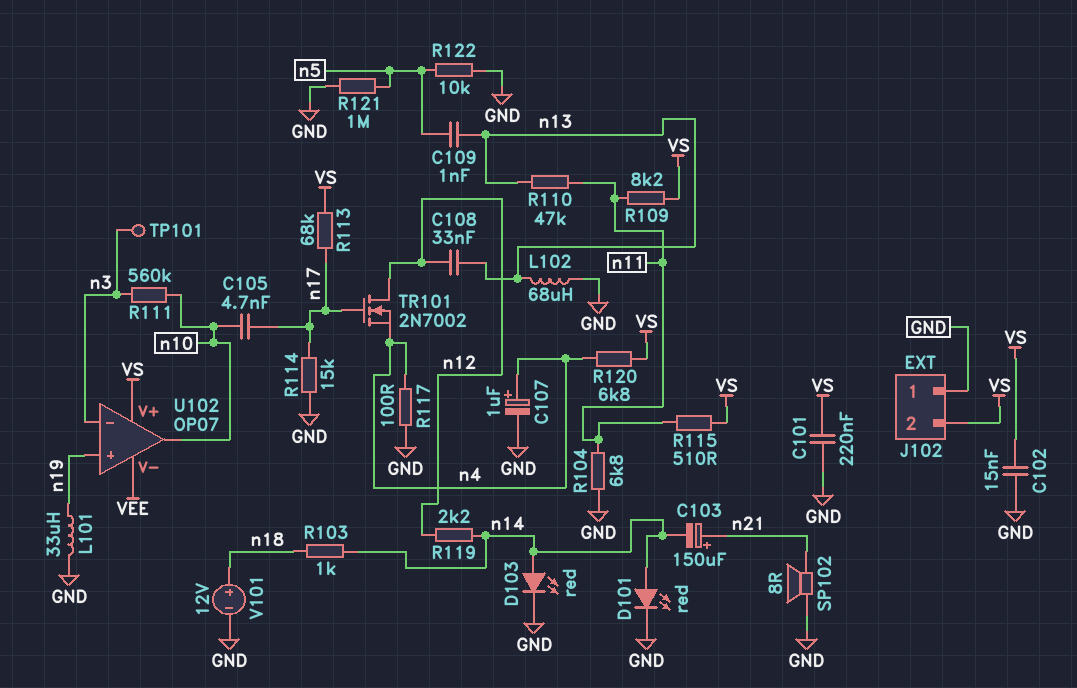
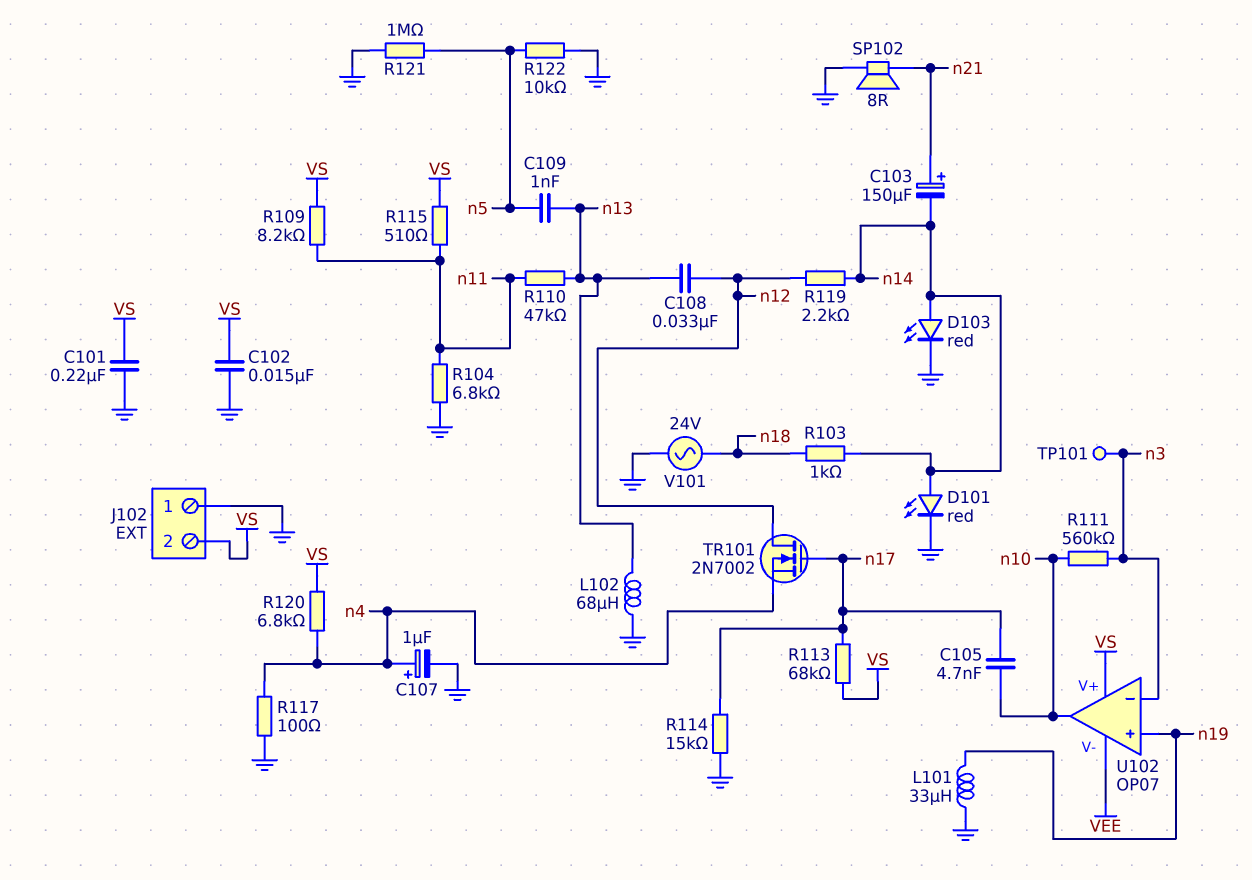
V101: 12V (plus n18, minus GND) -> AC 24V (GND, n18)

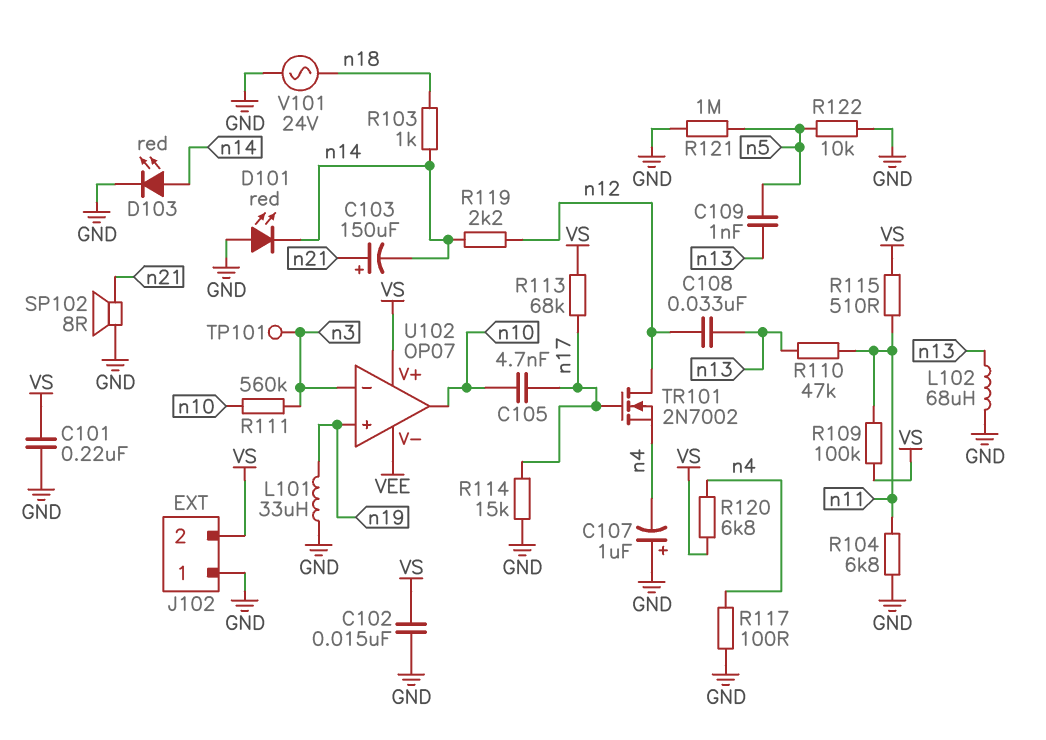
C107: 1uF (plus n4, minus GND) -> 1uF (plus GND, minus n4)
D101: LED red (A n14, K GND) -> LED red (A GND, K n14)
R109: 8.2k (VS, n11) -> 100k (VS, n11)

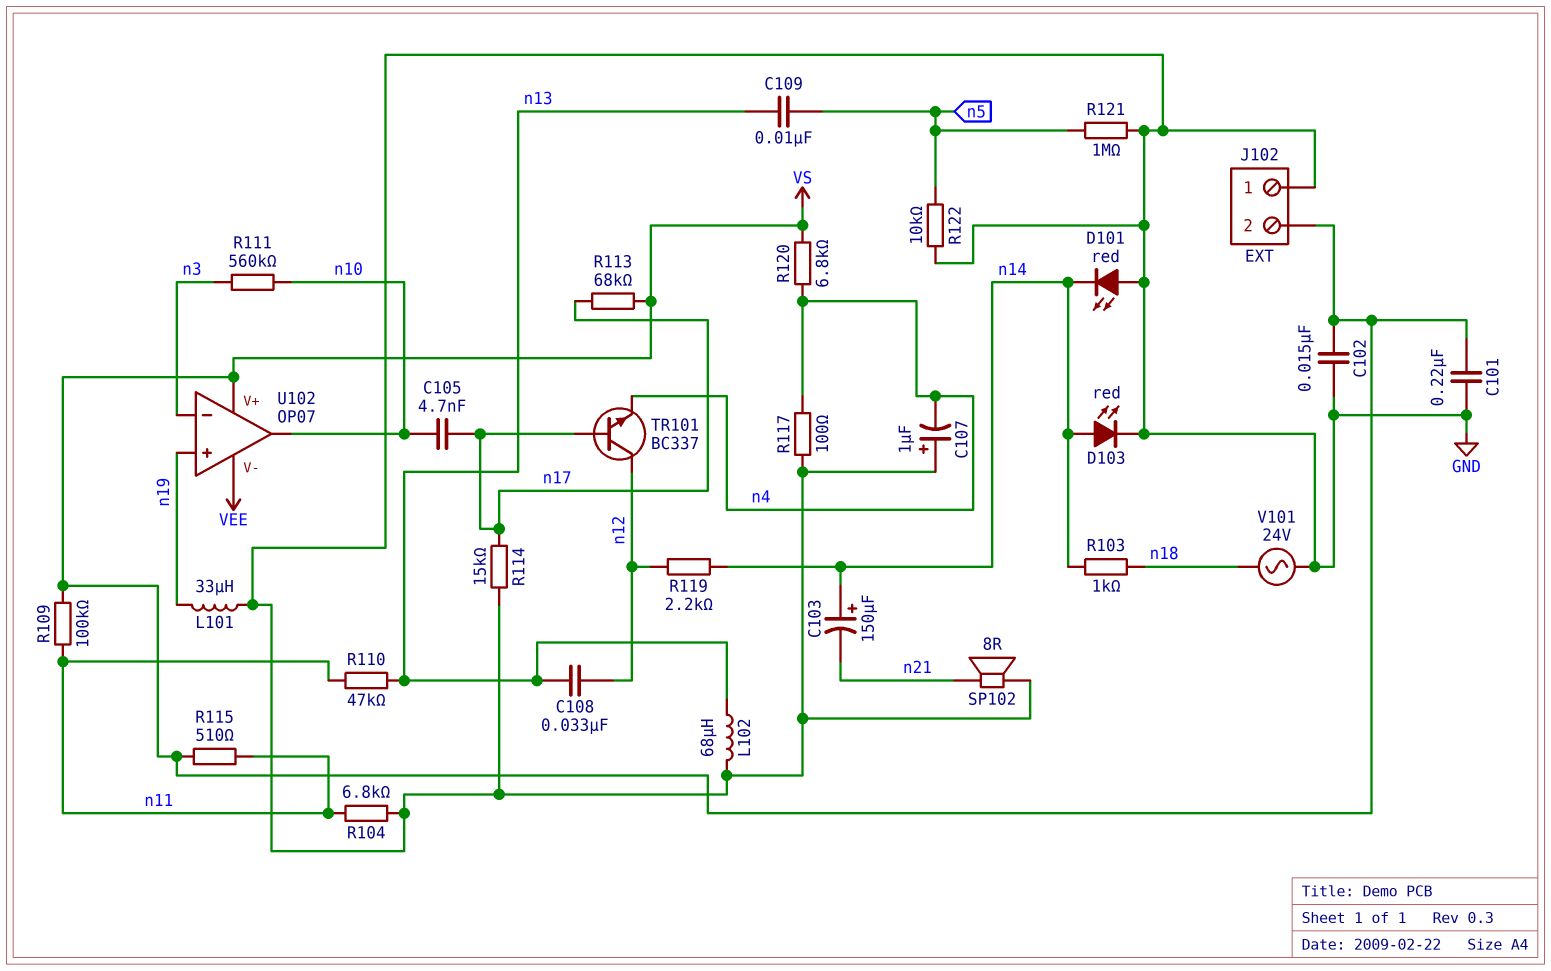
C103: 150uF (plus n21, minus n14) -> 150uF (plus n14, minus n21)
C109: 1nF (n5, n13) -> 10nF (n5, n13)
TP101: test point (n3) -> none
TR101: NMOS 2N7002 (G n17, D n12, S n4) -> NPN BC337 (B n17, C n12, E n4)

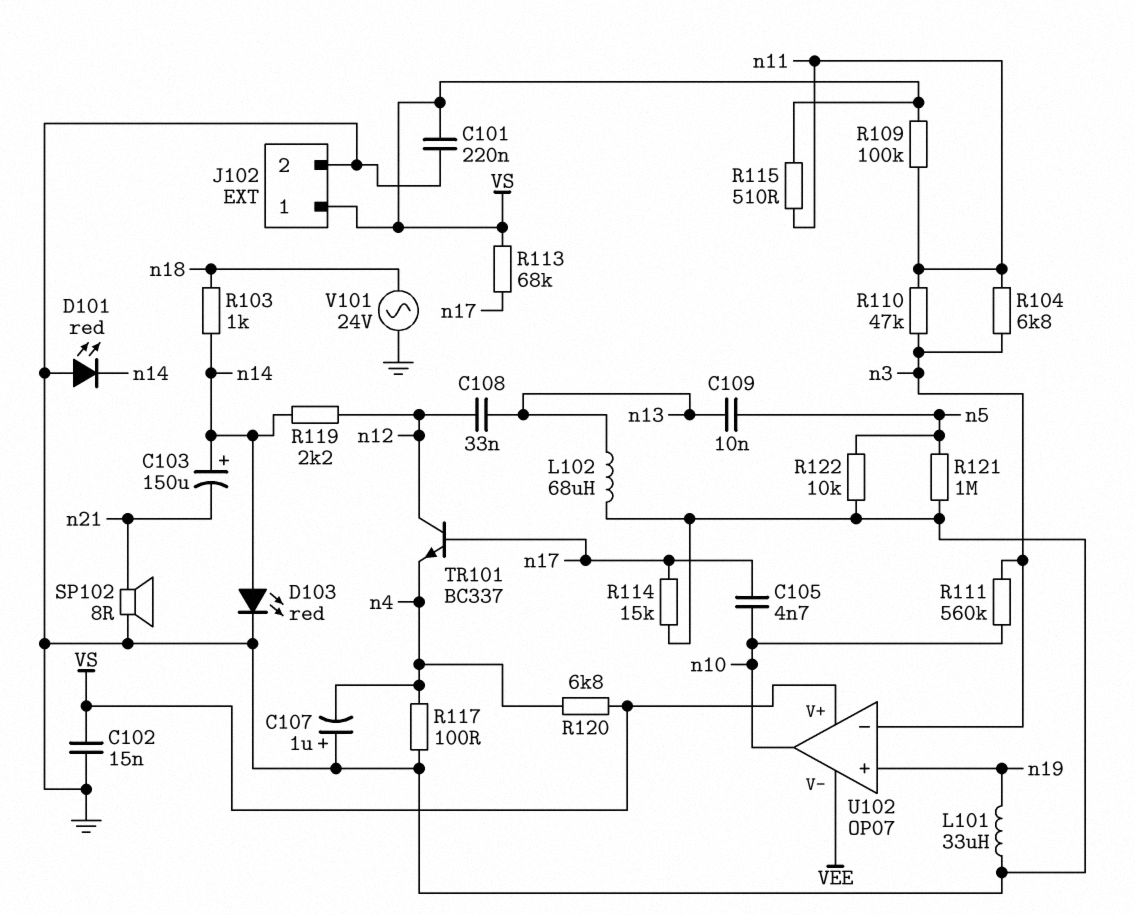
J102 pin 1: GND -> VS
J102 pin 2: VS -> GND
R104: 6.8k (GND, n11) -> 6.8k (n3, n11)
R110: 47k (n11, n13) -> 47k (n3, n11)

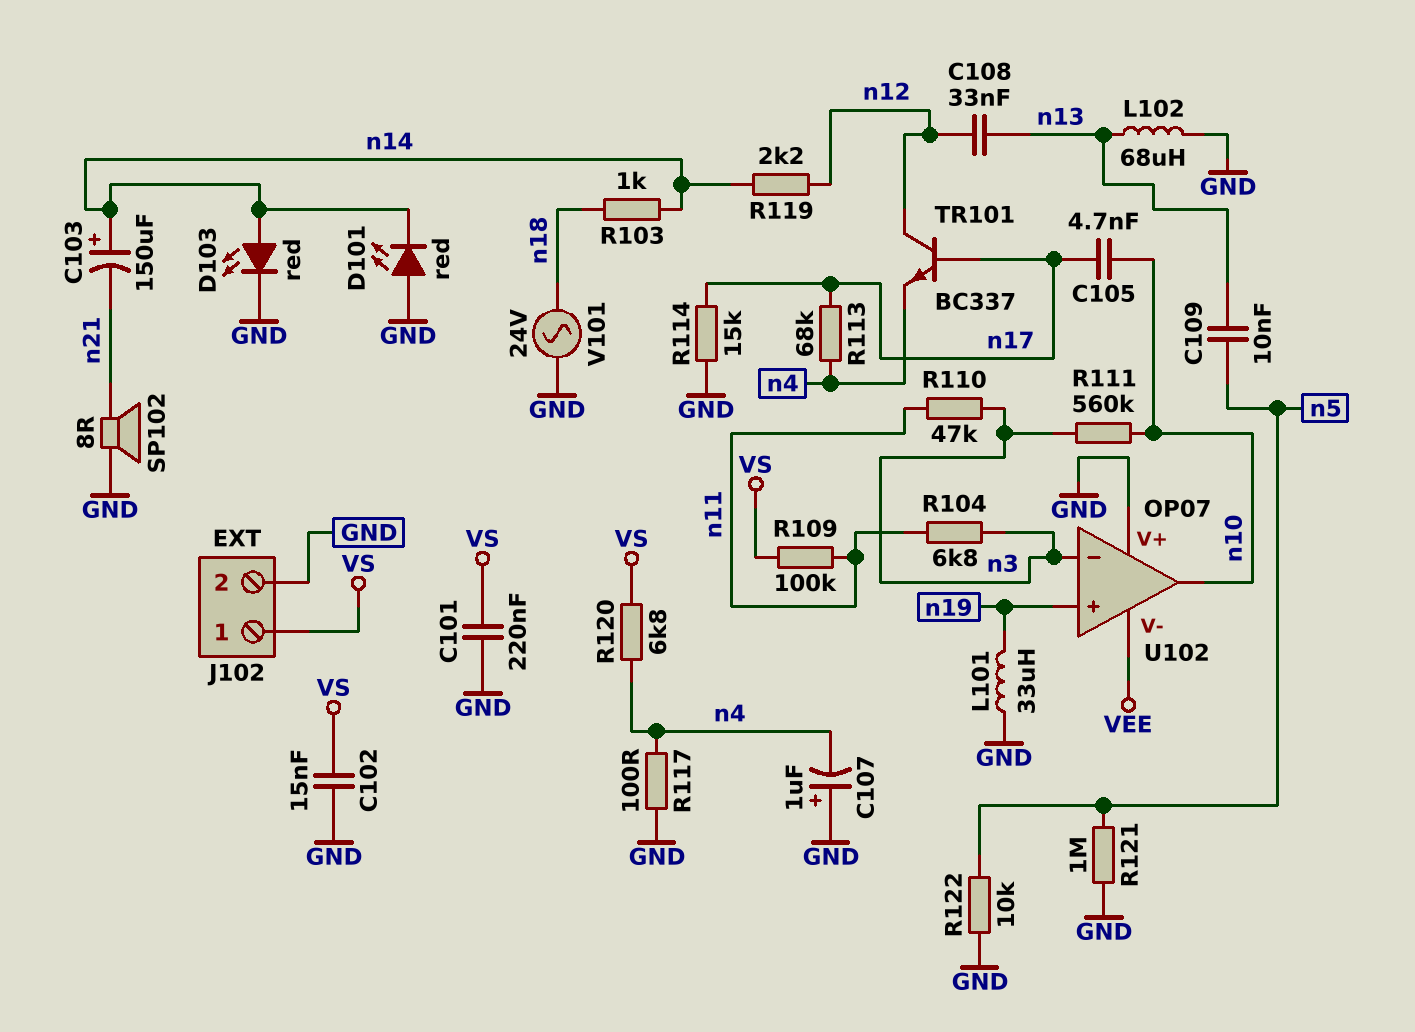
R113: 68k (VS, n17) -> 68k (n4, n17)
R115: 510 (VS, n11) -> none
U102 pin V+: VS -> GND

